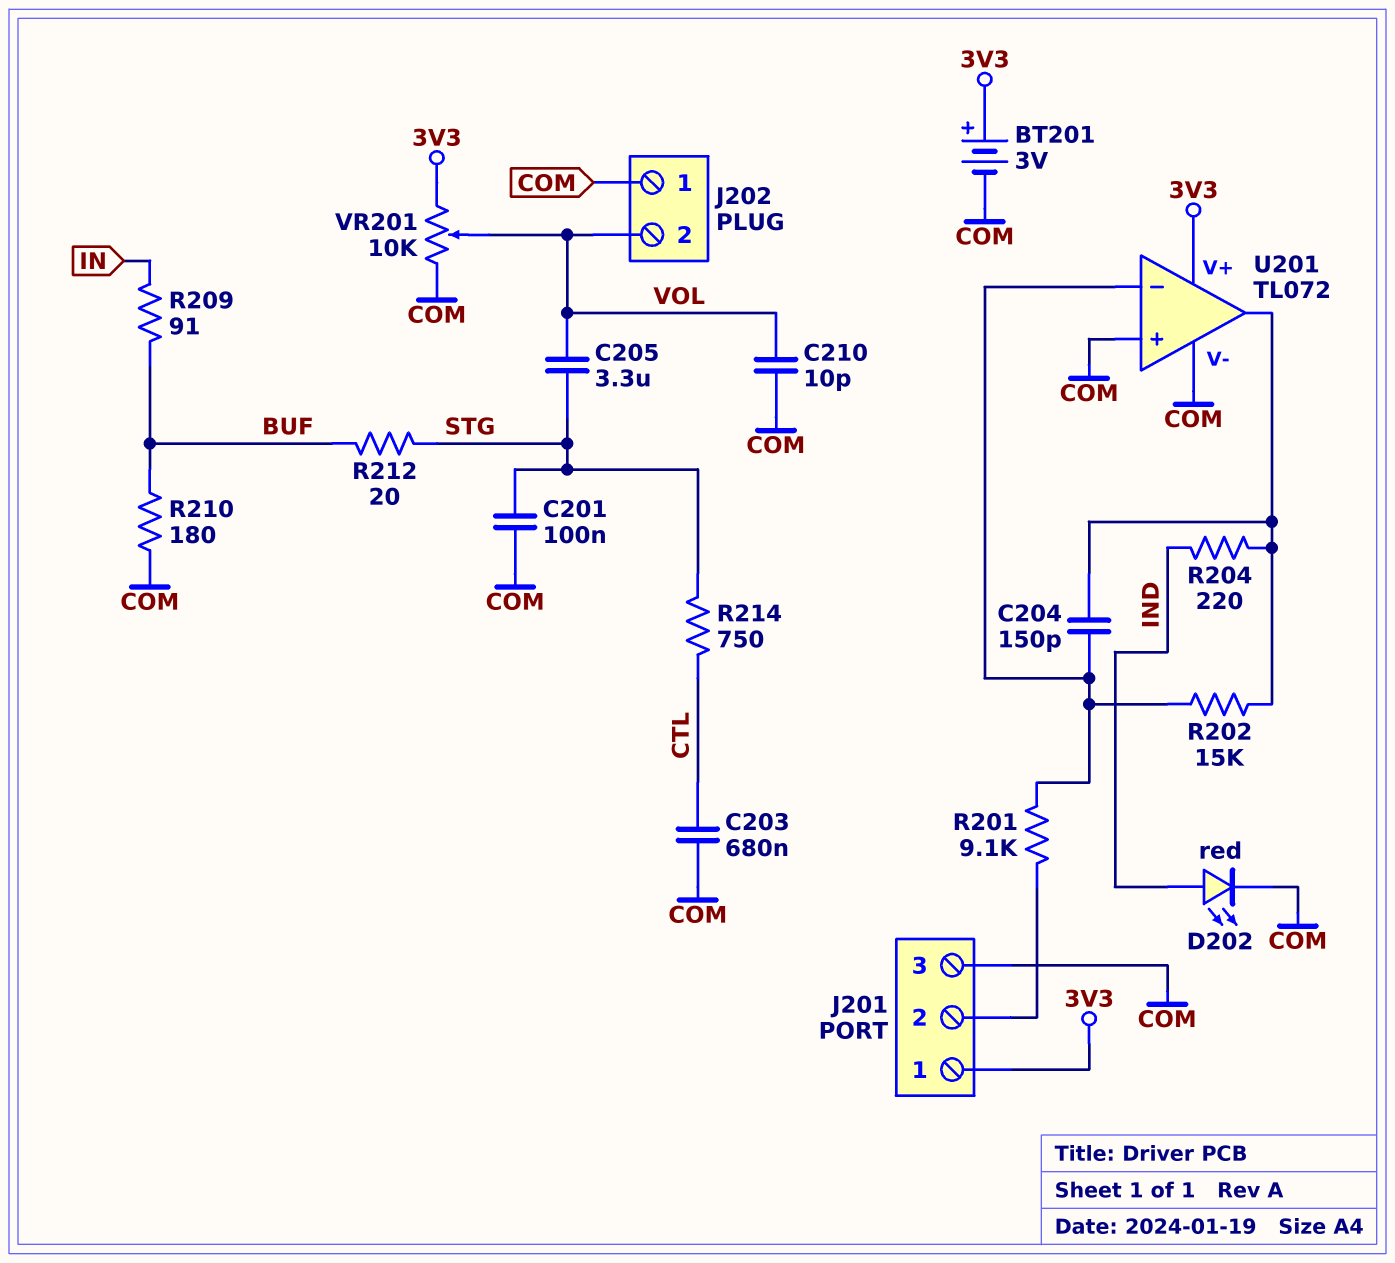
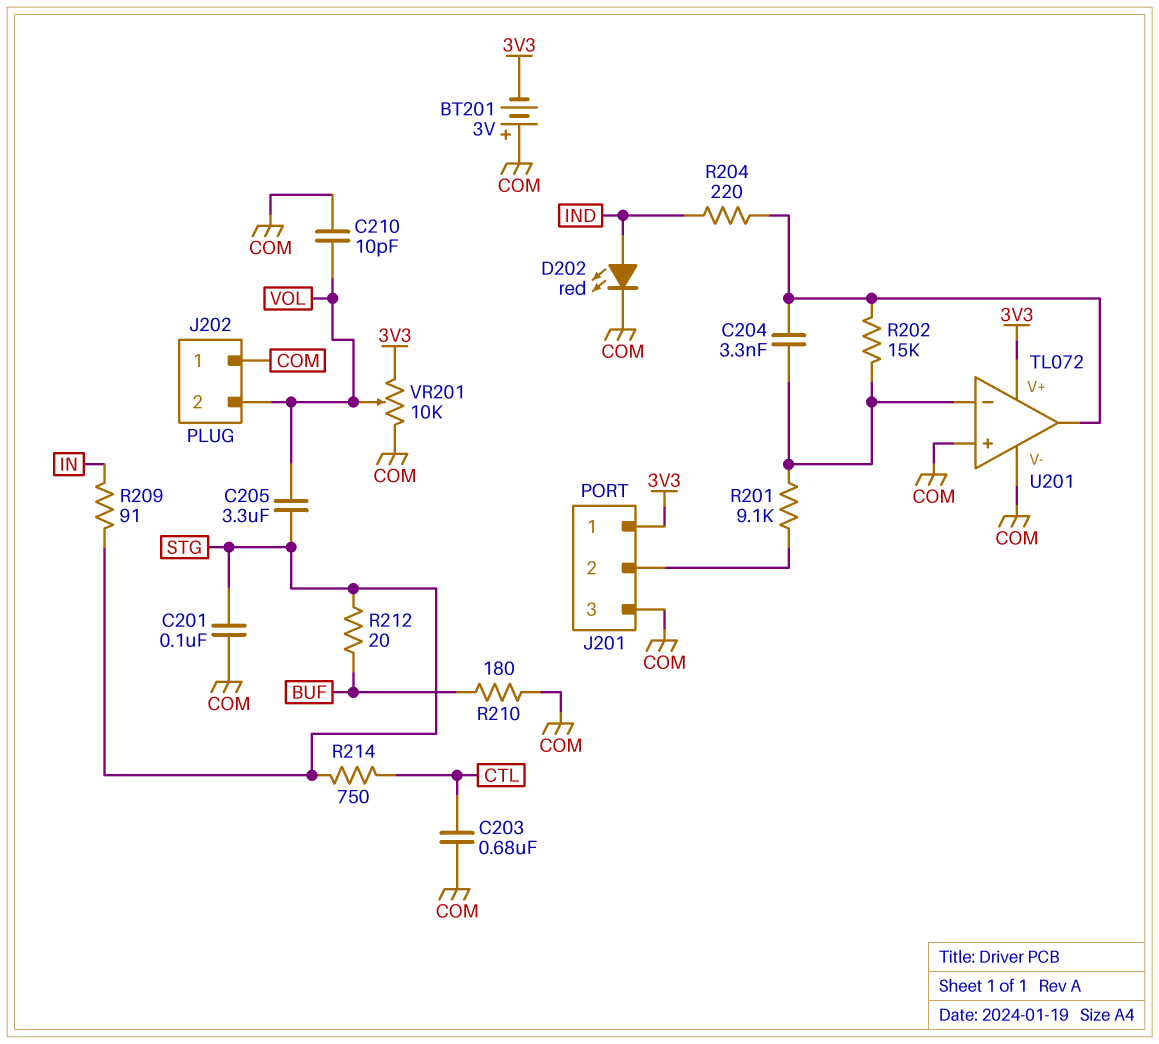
BT201: 3V (plus 3V3, minus COM) -> 3V (plus COM, minus 3V3)
C204: 150pF (U201/in-, U201/out) -> 3.3nF (U201/in-, U201/out)
R209: 91 (BUF, IN) -> 91 (IN, STG)

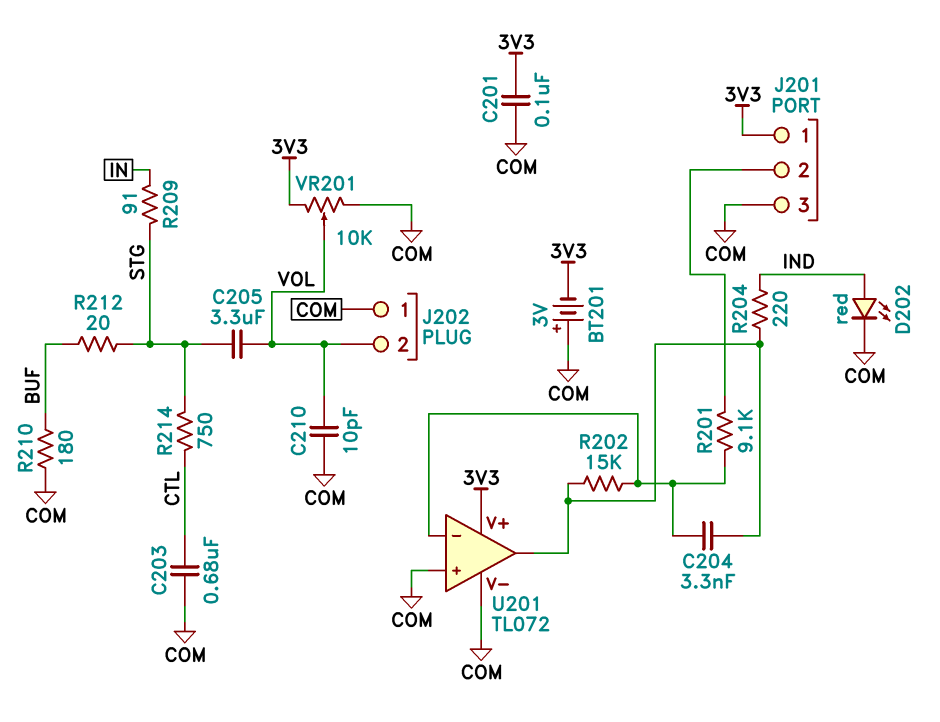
C201: 100nF (COM, STG) -> 100nF (3V3, COM)

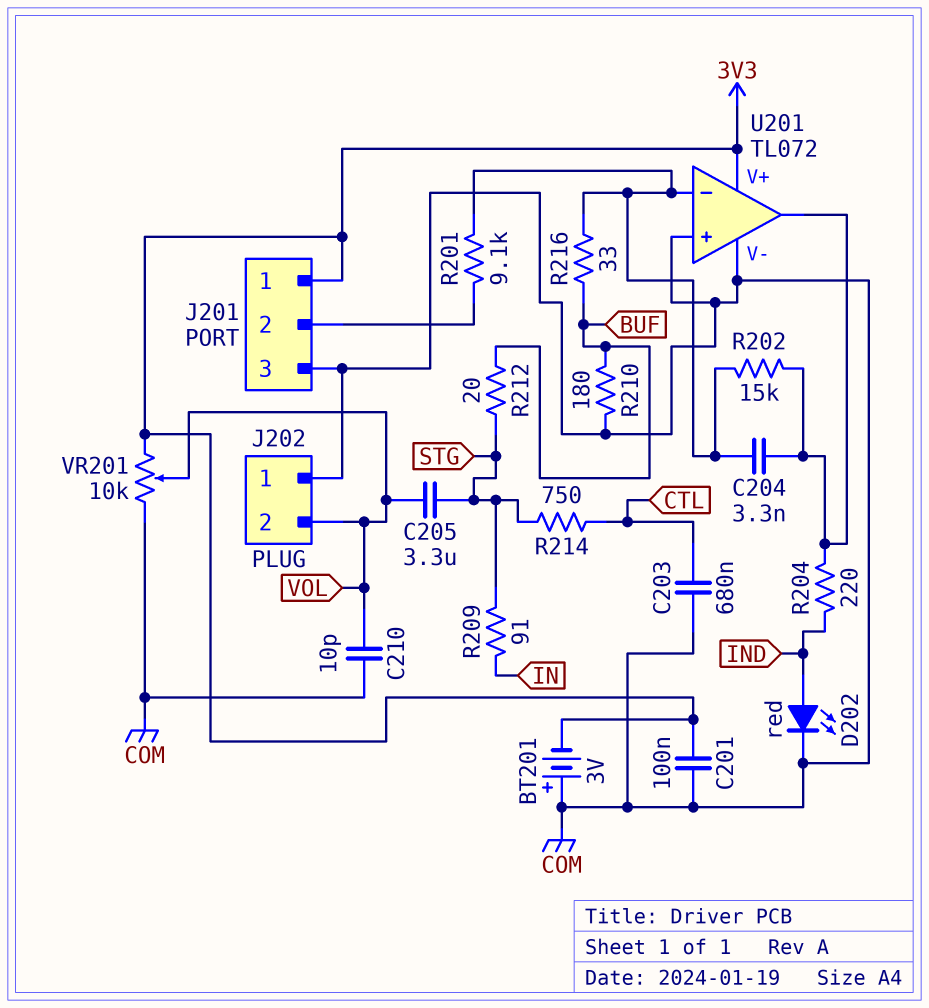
R216: none -> 33 (BUF, U201/in-)

